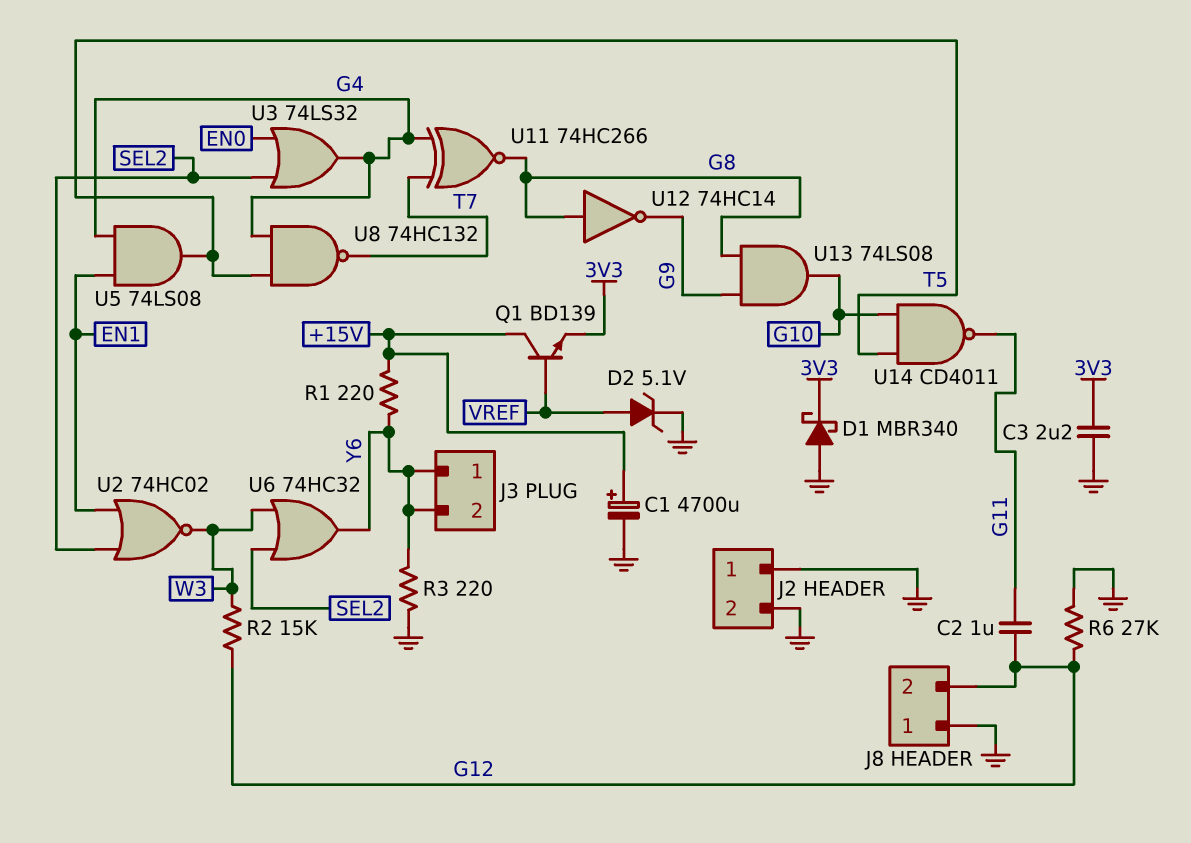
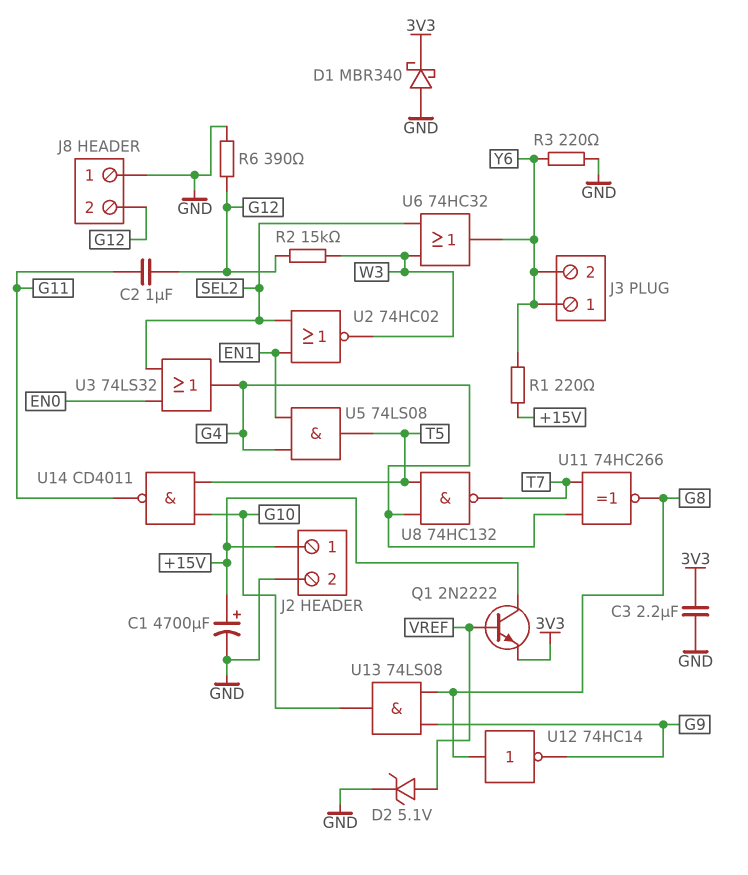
J2 pin 1: GND -> +15V
Q1: NPN BD139 (B VREF, C +15V, E 3V3) -> NPN 2N2222 (B VREF, C +15V, E 3V3)
R6: 27k (G12, GND) -> 390 (G12, GND)

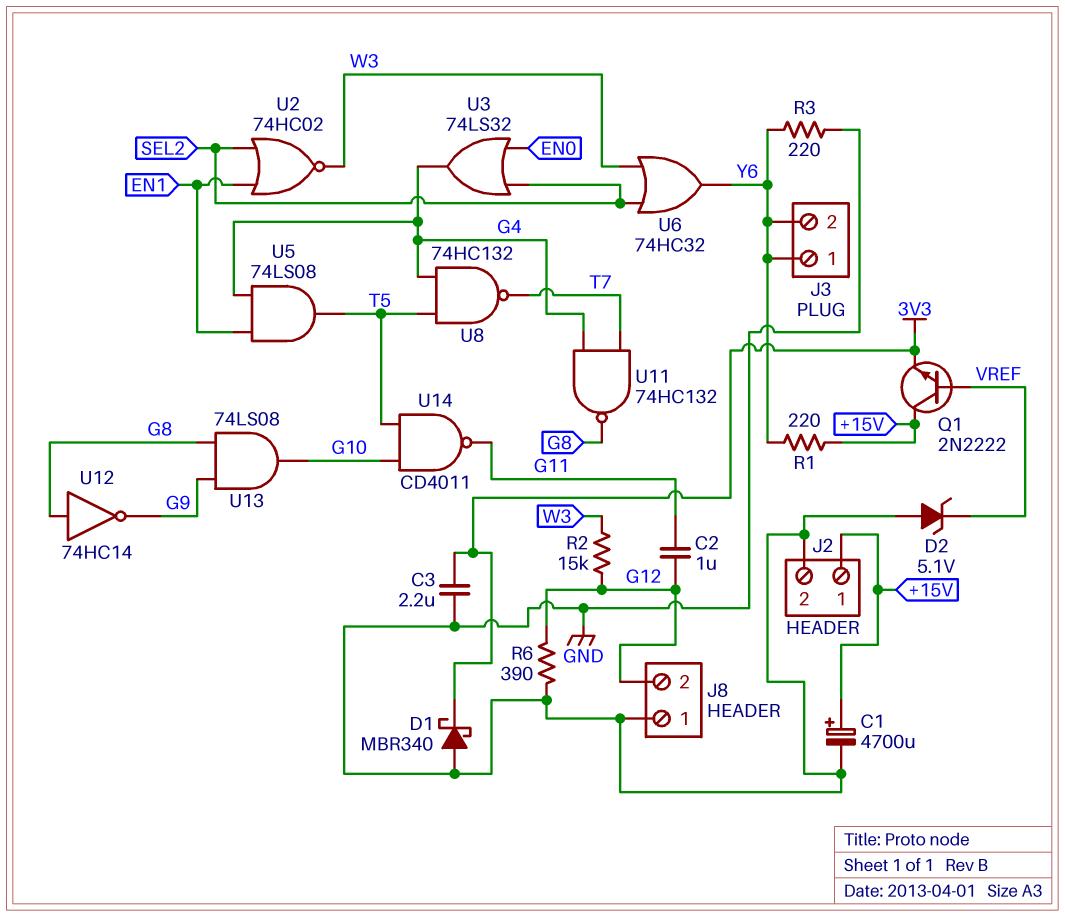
D2: zener 5.1V (A VREF, K GND) -> zener 5.1V (A GND, K VREF)
U11: XNOR 74HC266 (in G4, in T7, out G8) -> NAND 74HC132 (in G4, in T7, out G8)

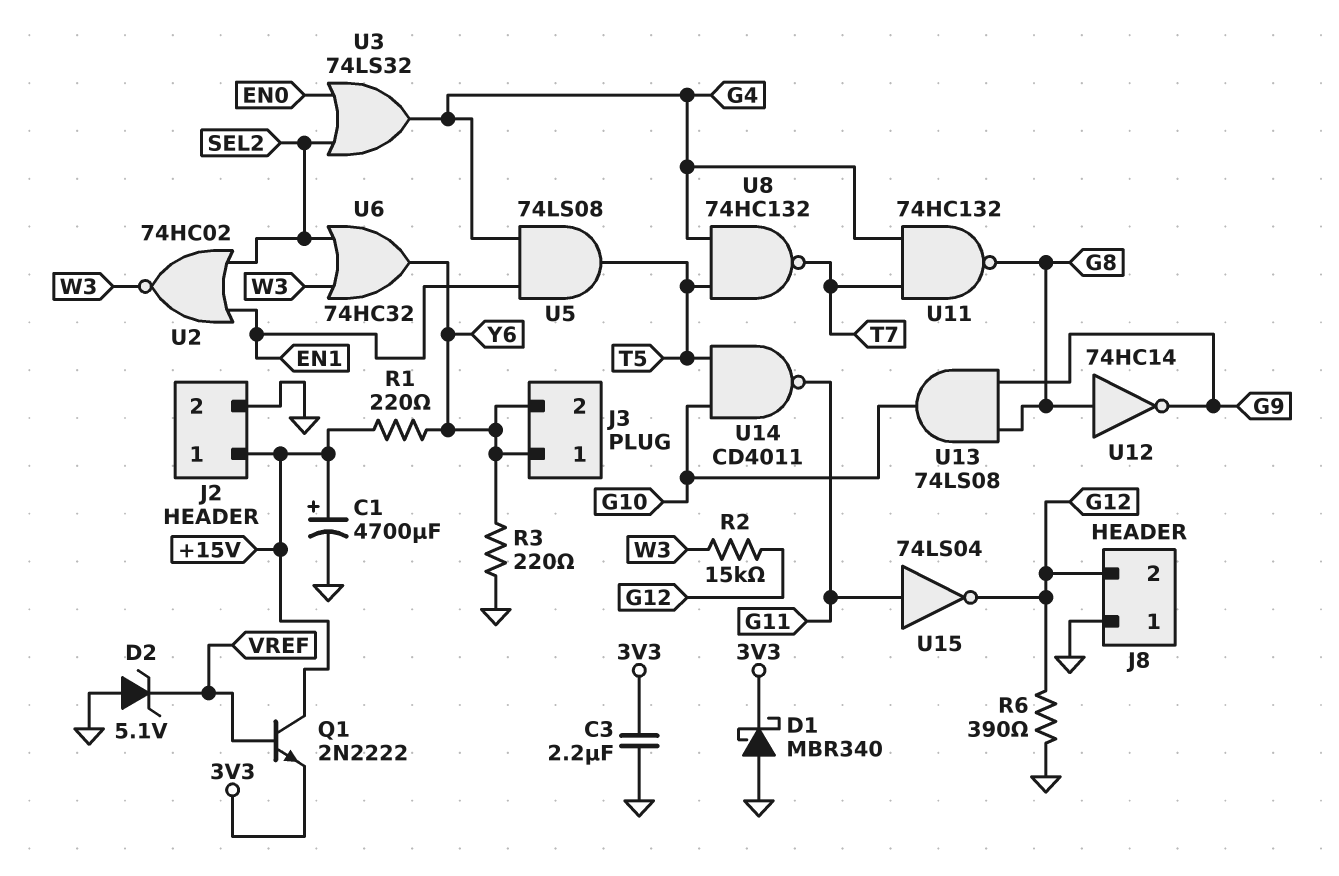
C2: 1uF (G11, G12) -> none
U15: none -> NOT 74LS04 (in G11, out G12)

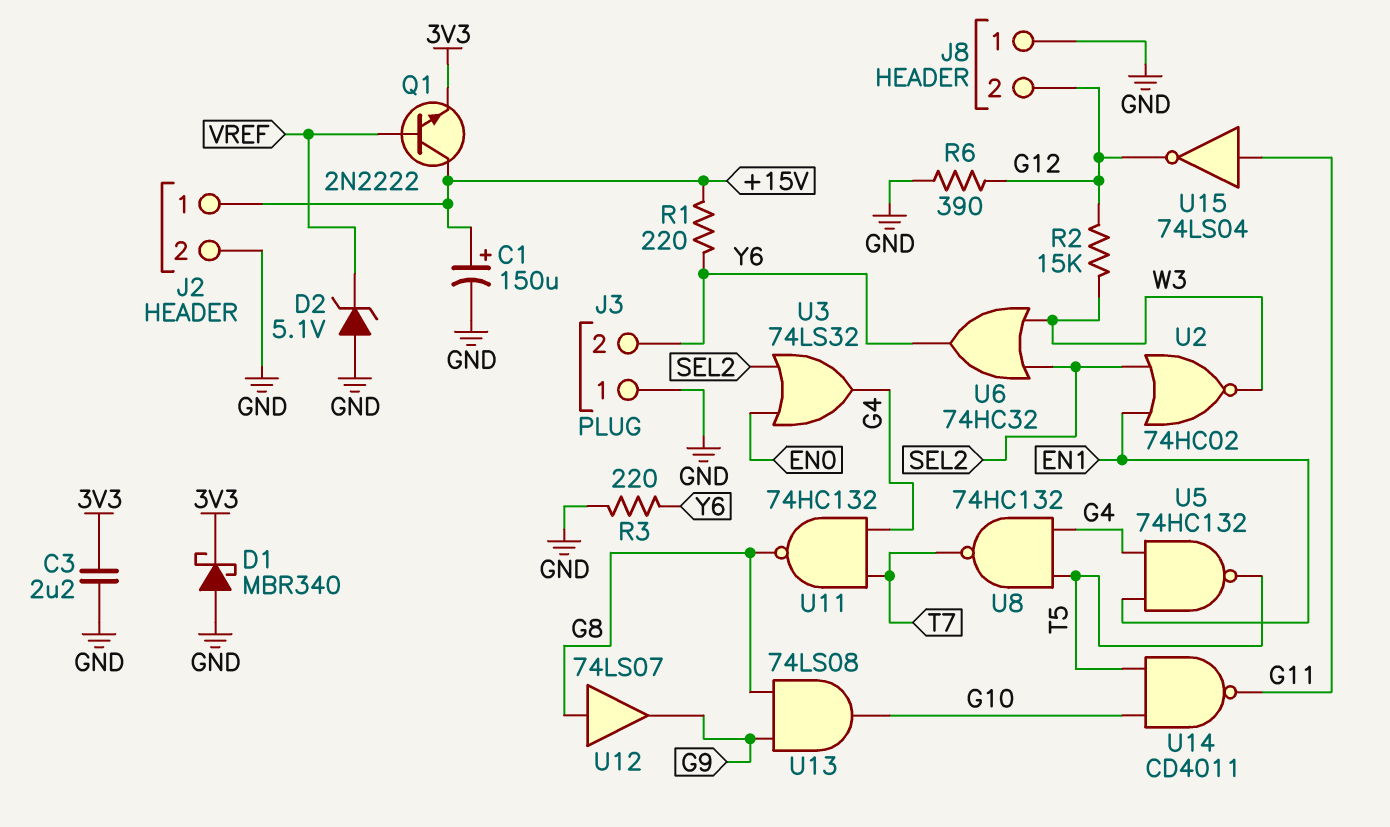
C1: 4700uF (plus +15V, minus GND) -> 150uF (plus +15V, minus GND)
J3 pin 1: Y6 -> GND
U5: AND 74LS08 (in EN1, in G4, out T5) -> NAND 74HC132 (in EN1, in G4, out T5)
U12: NOT 74HC14 (in G8, out G9) -> buffer 74LS07 (in G8, out G9)

